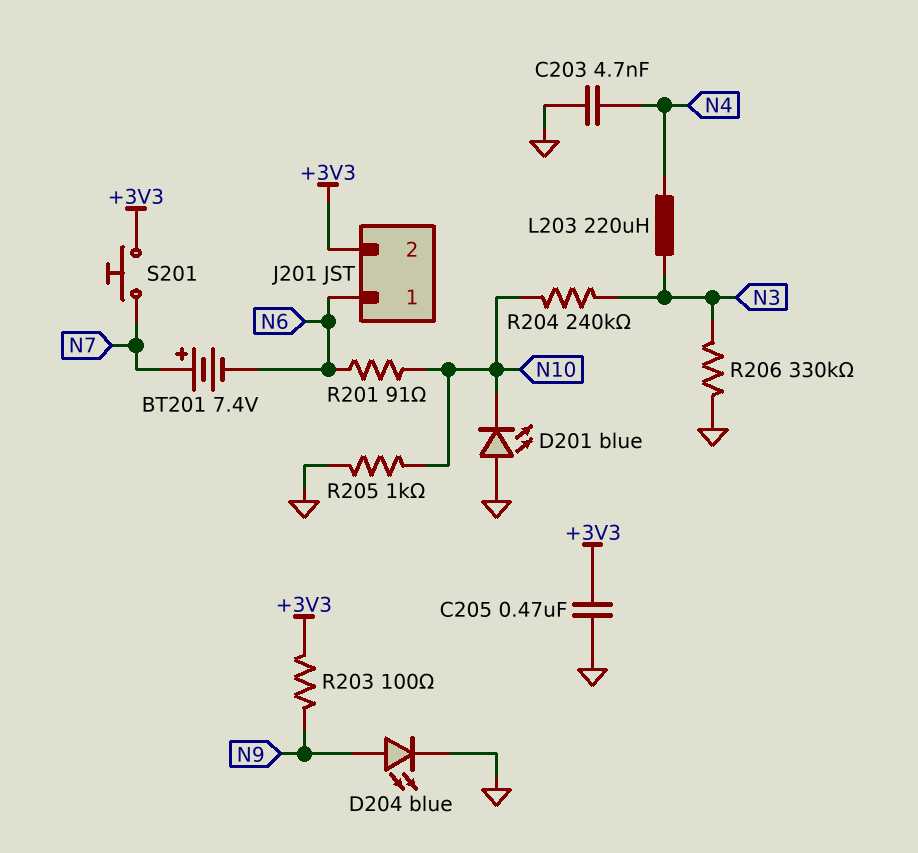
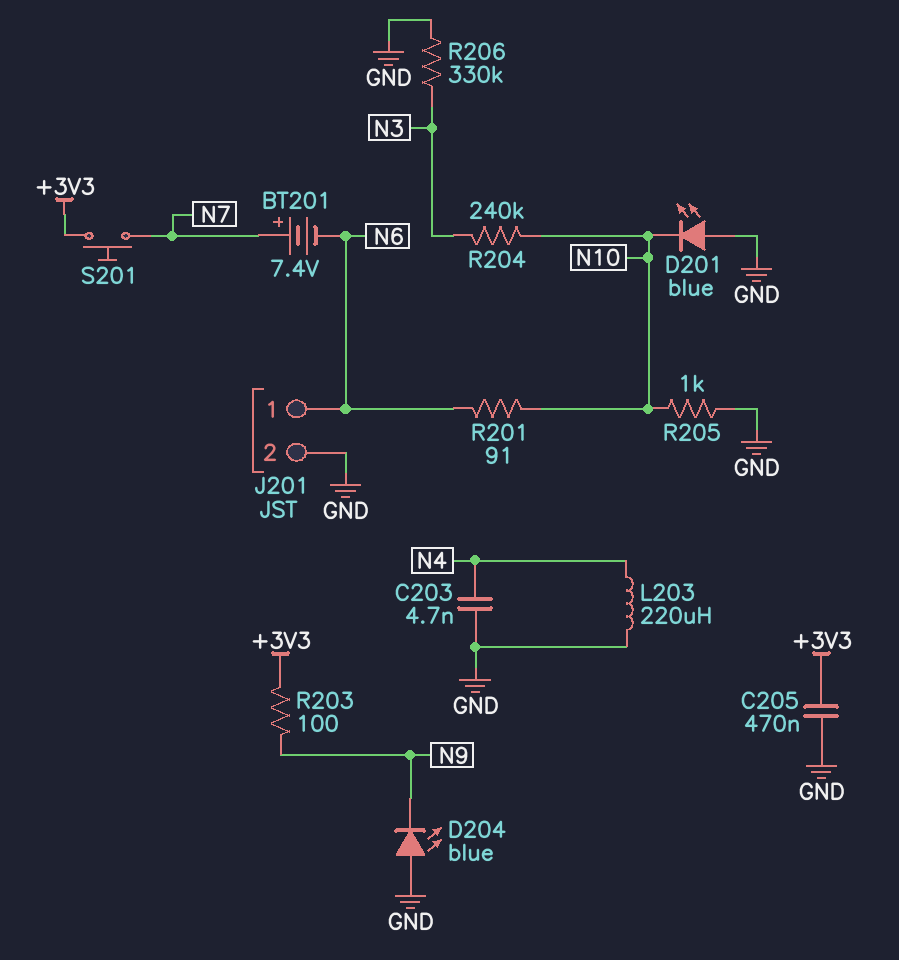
D204: LED blue (A N9, K GND) -> LED blue (A GND, K N9)
J201 pin 2: +3V3 -> GND
L203: 220uH (N3, N4) -> 220uH (GND, N4)

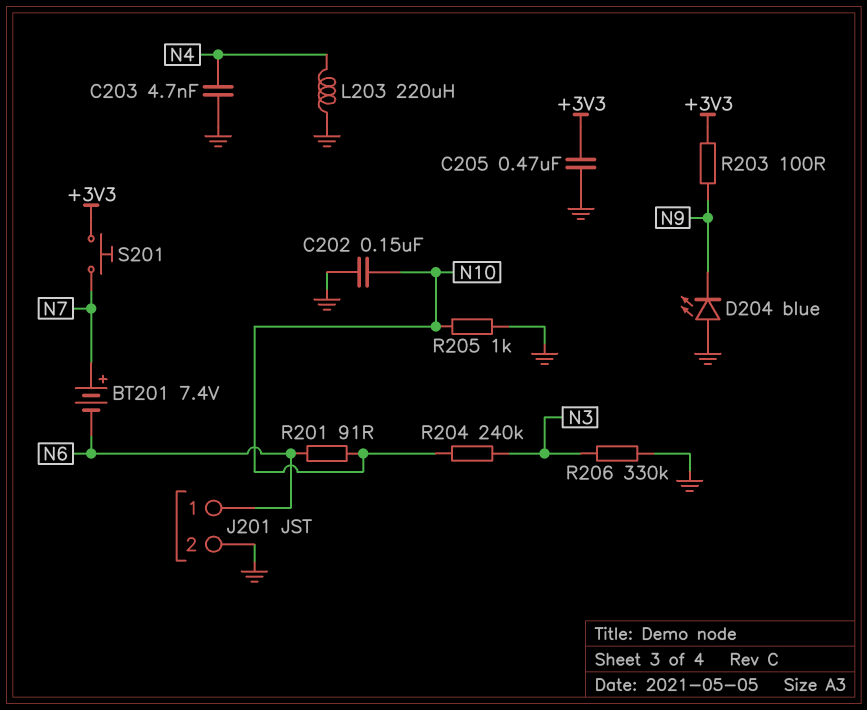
C202: none -> 150nF (GND, N10)
D201: LED blue (A GND, K N10) -> none

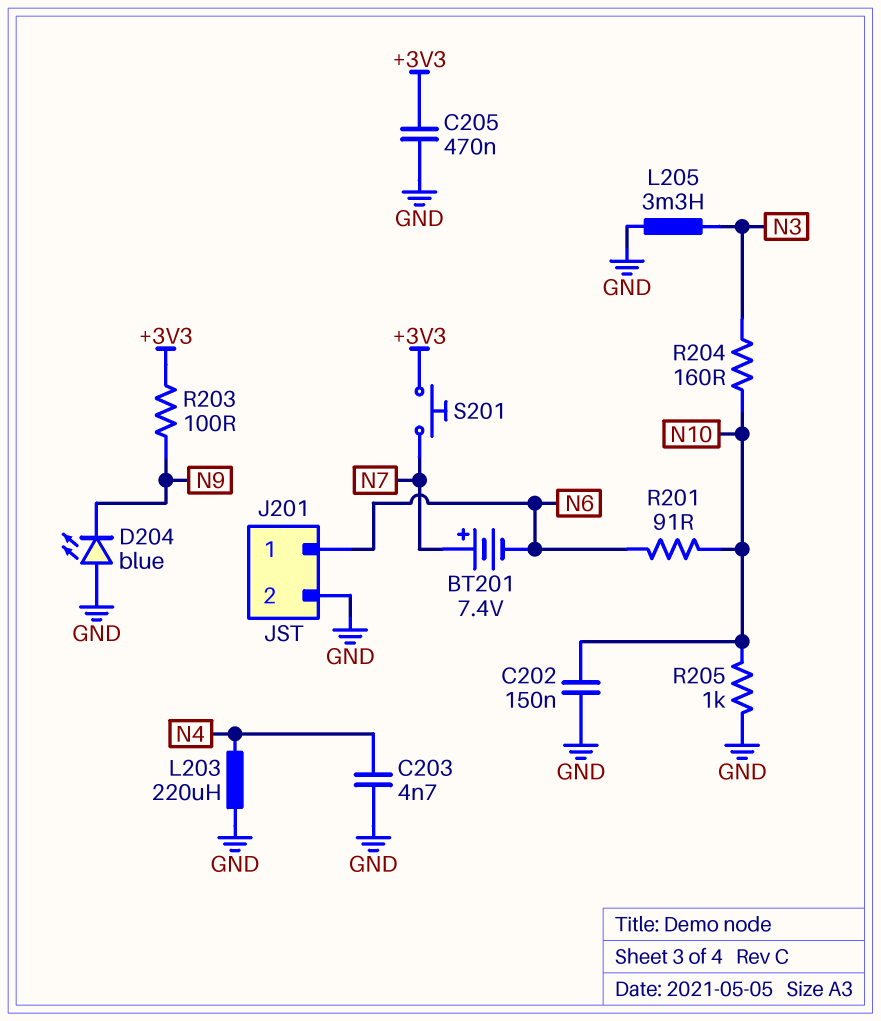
L205: none -> 3.3mH (GND, N3)
R204: 240k (N3, N10) -> 160 (N3, N10)
R206: 330k (GND, N3) -> none

